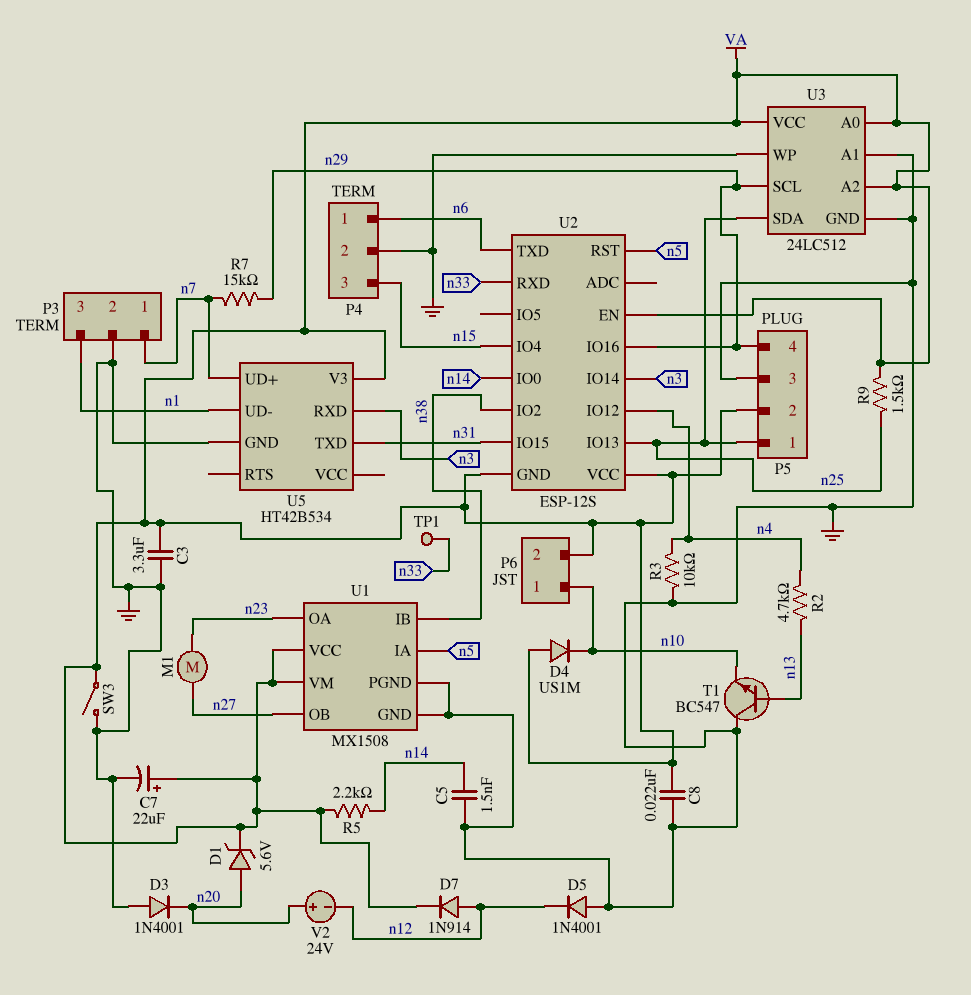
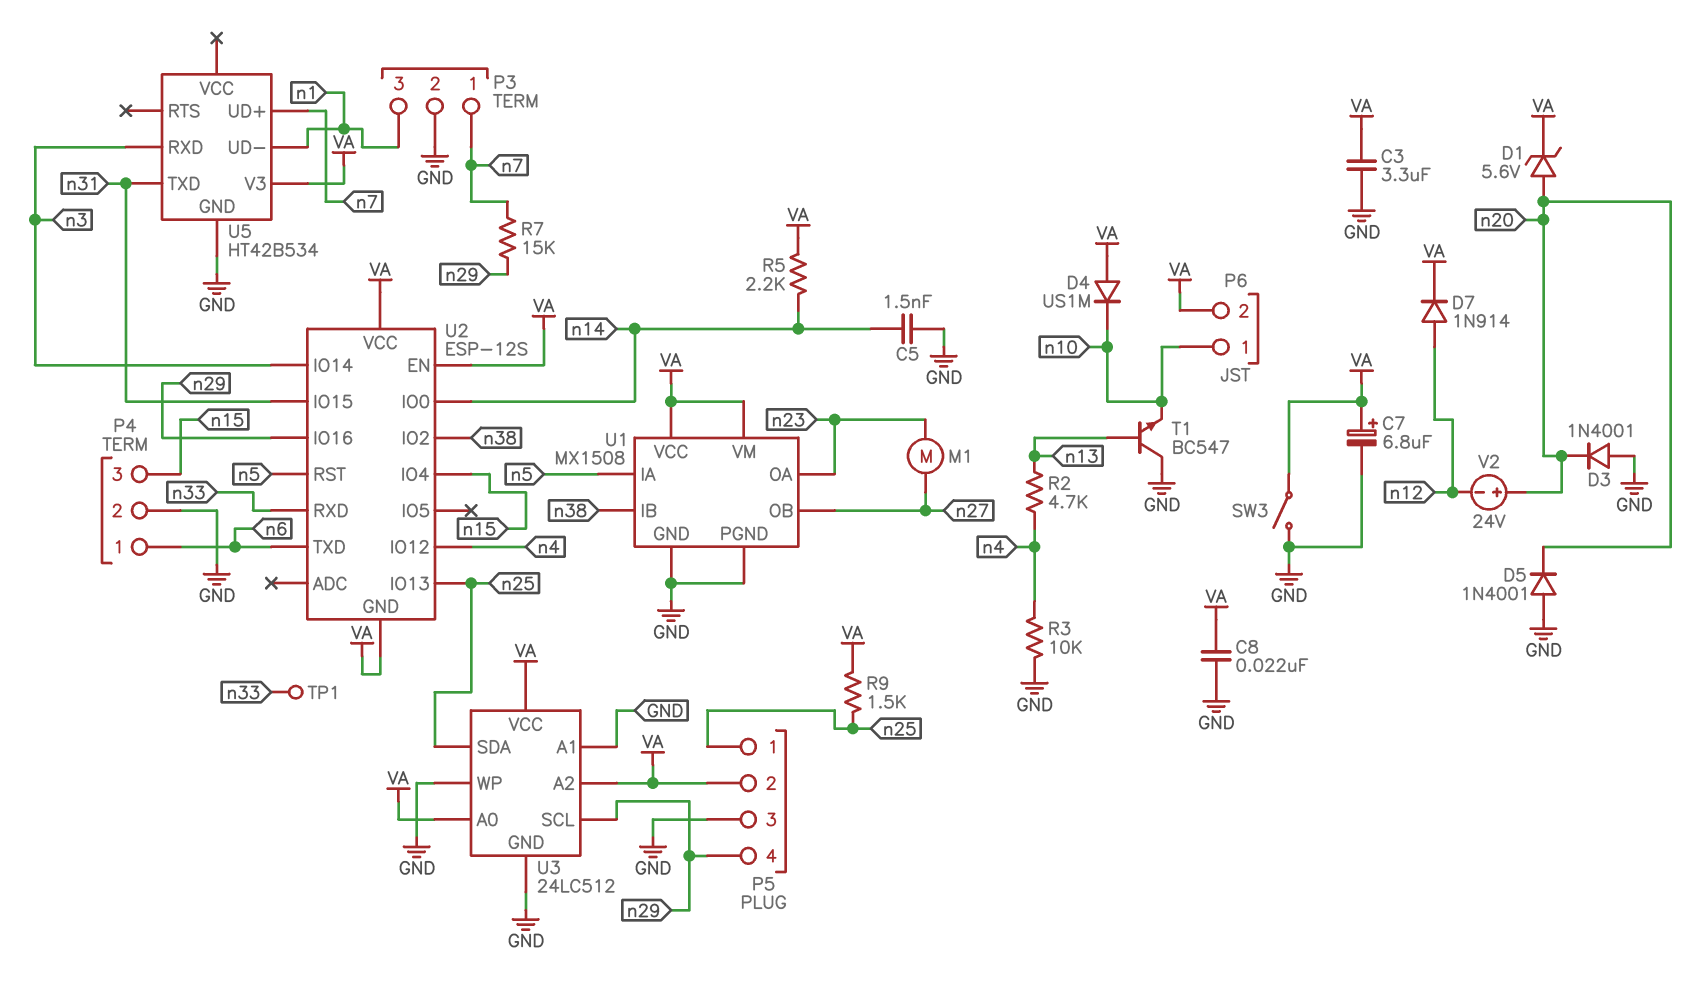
C7: 22uF (plus VA, minus GND) -> 6.8uF (plus VA, minus GND)
D5: diode 1N4001 (A GND, K n12) -> diode 1N4001 (A GND, K n20)

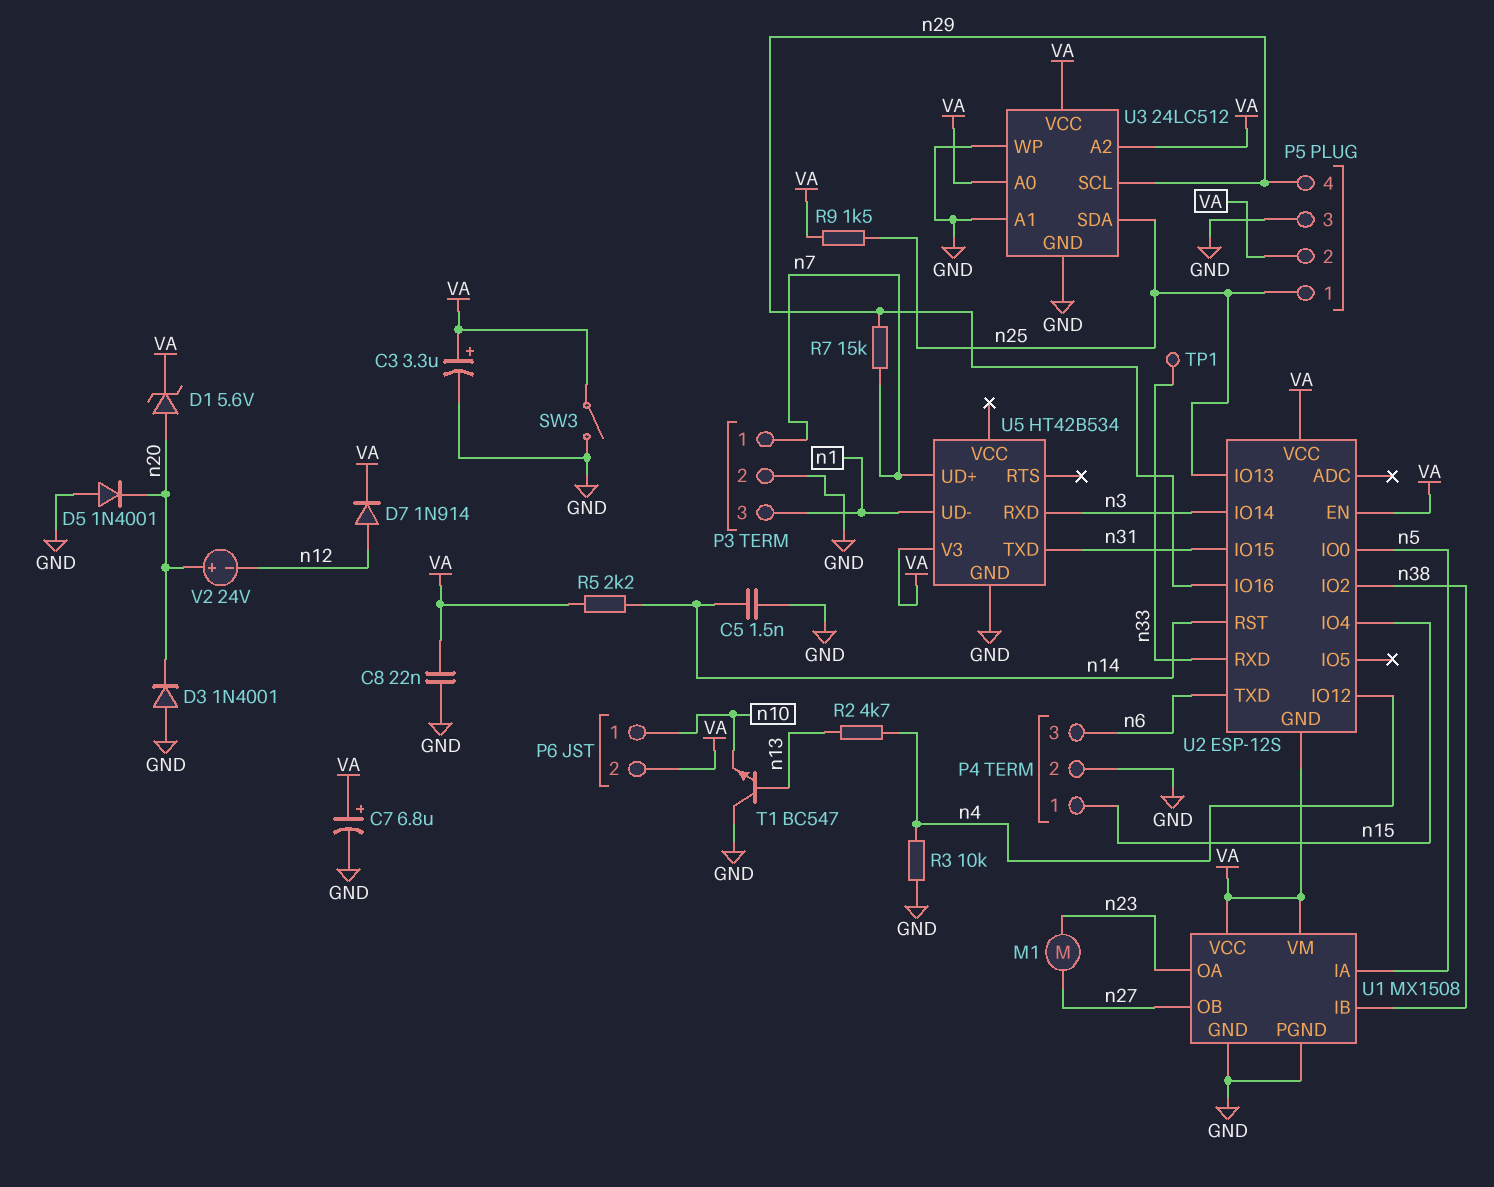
C3: 3.3uF (GND, VA) -> 3.3uF (plus VA, minus GND)
D4: diode US1M (A VA, K n10) -> none
P4 pin 1: n6 -> n15
P4 pin 3: n15 -> n6
U2 pin IO0: n14 -> n5
U2 pin RST: n5 -> n14

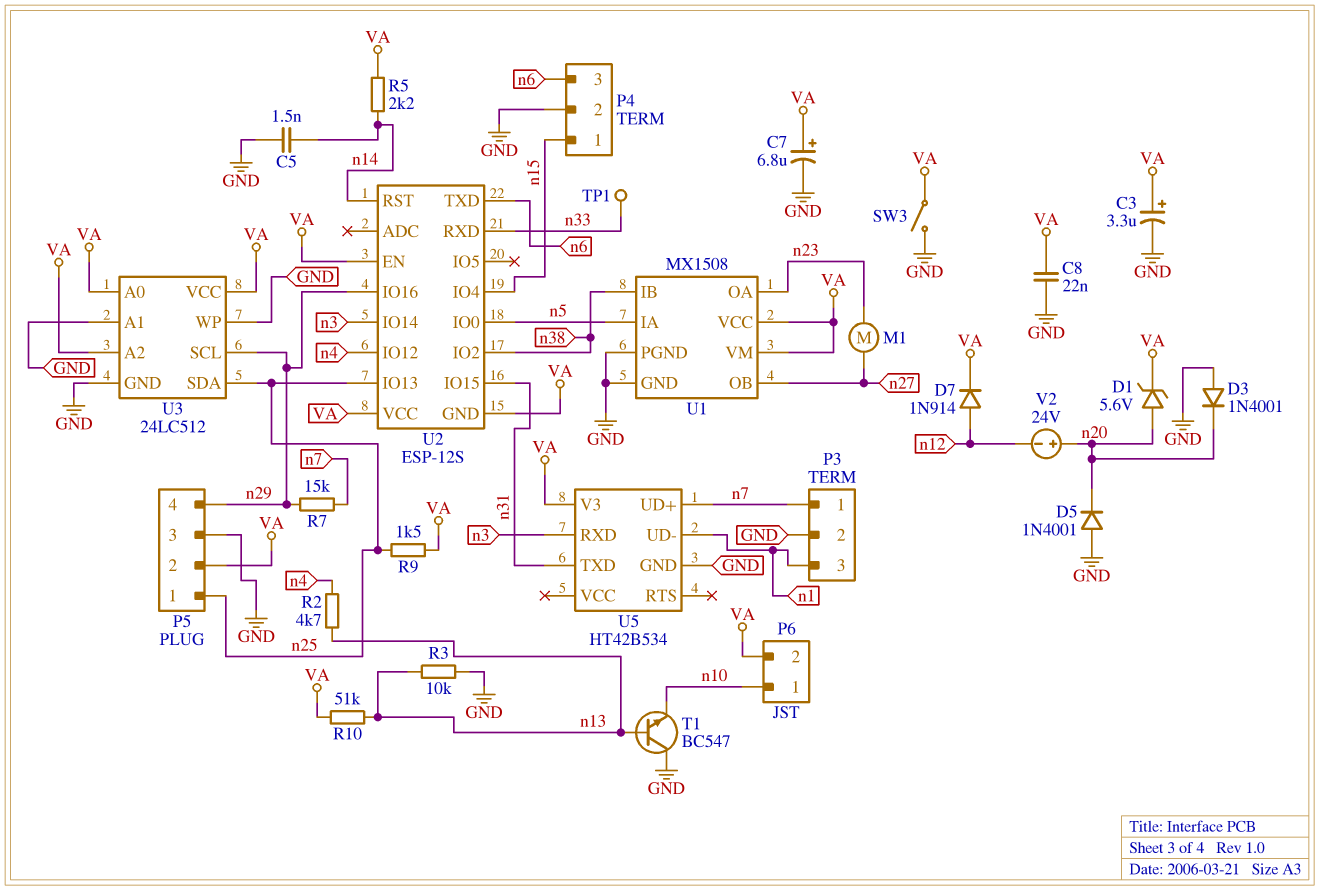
R3: 10k (GND, n4) -> 10k (GND, n13)
R10: none -> 51k (VA, n13)

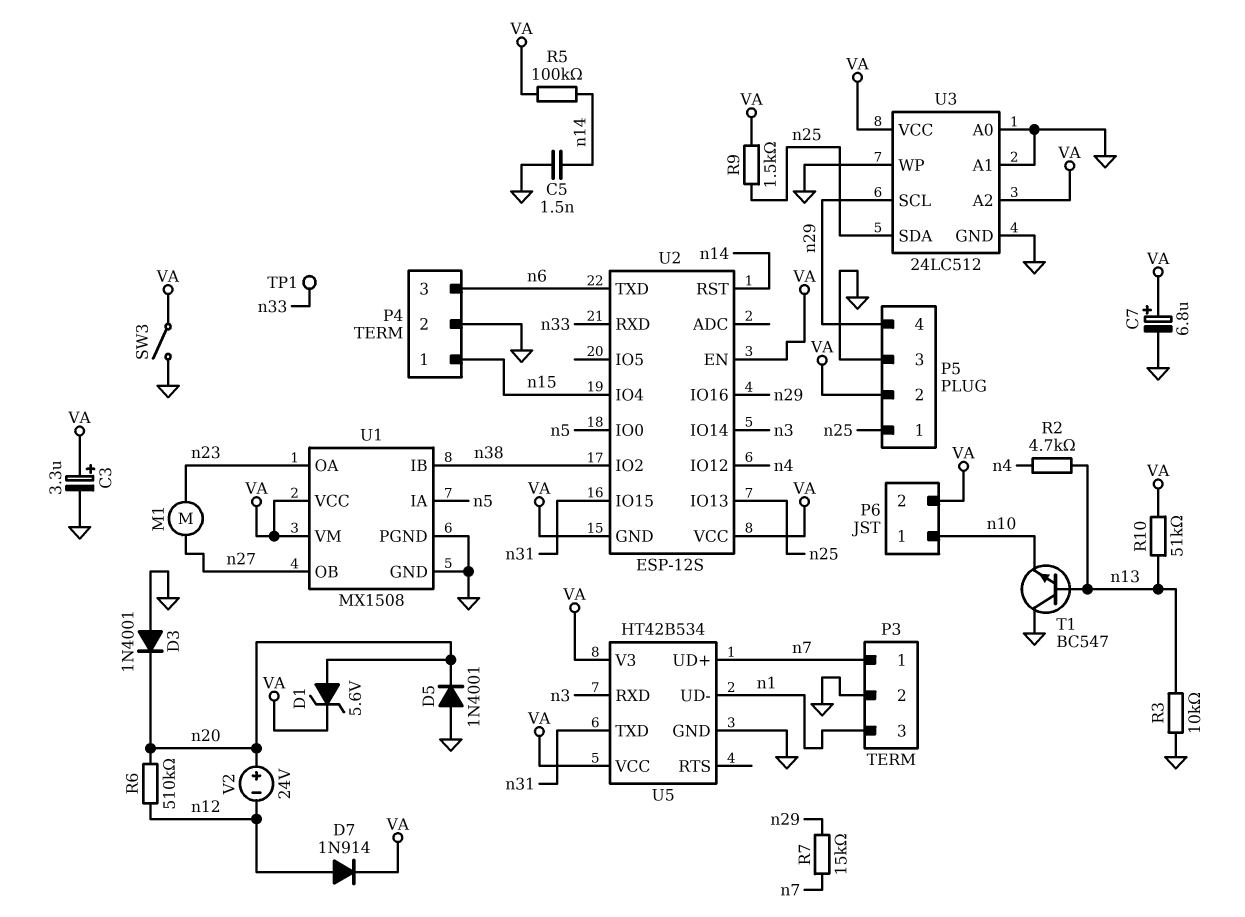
C8: 22nF (GND, VA) -> none
R5: 2.2k (VA, n14) -> 100k (VA, n14)
R6: none -> 510k (n12, n20)
U3 pin A0: VA -> GND
U5 pin VCC: none -> VA

